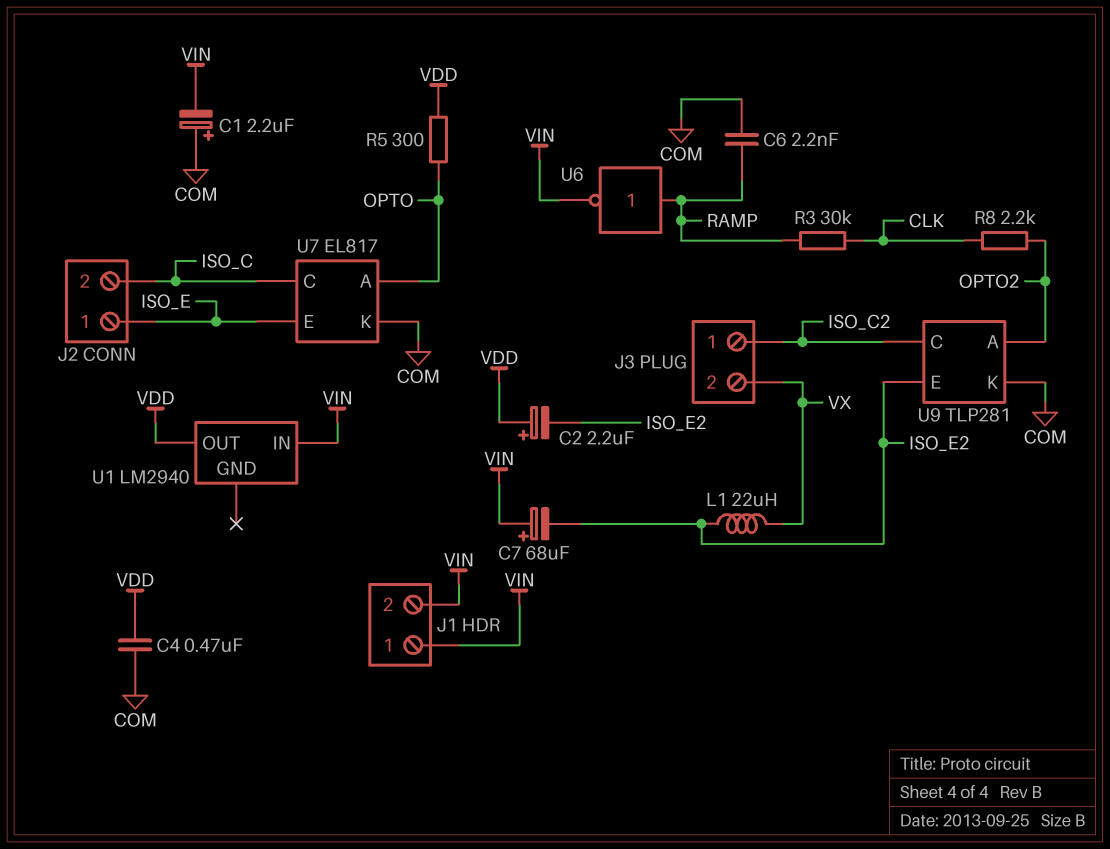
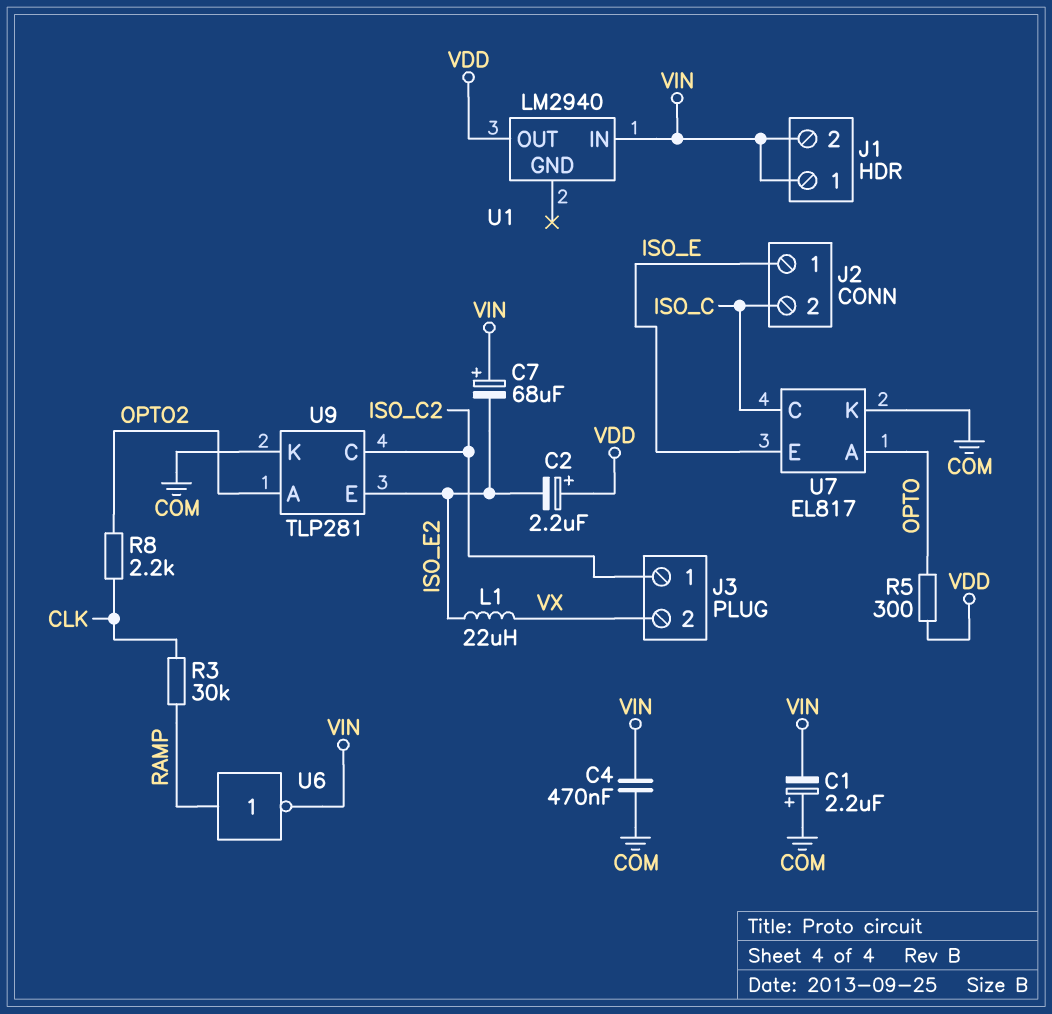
C4: 470nF (COM, VDD) -> 470nF (COM, VIN)
C6: 2.2nF (COM, RAMP) -> none

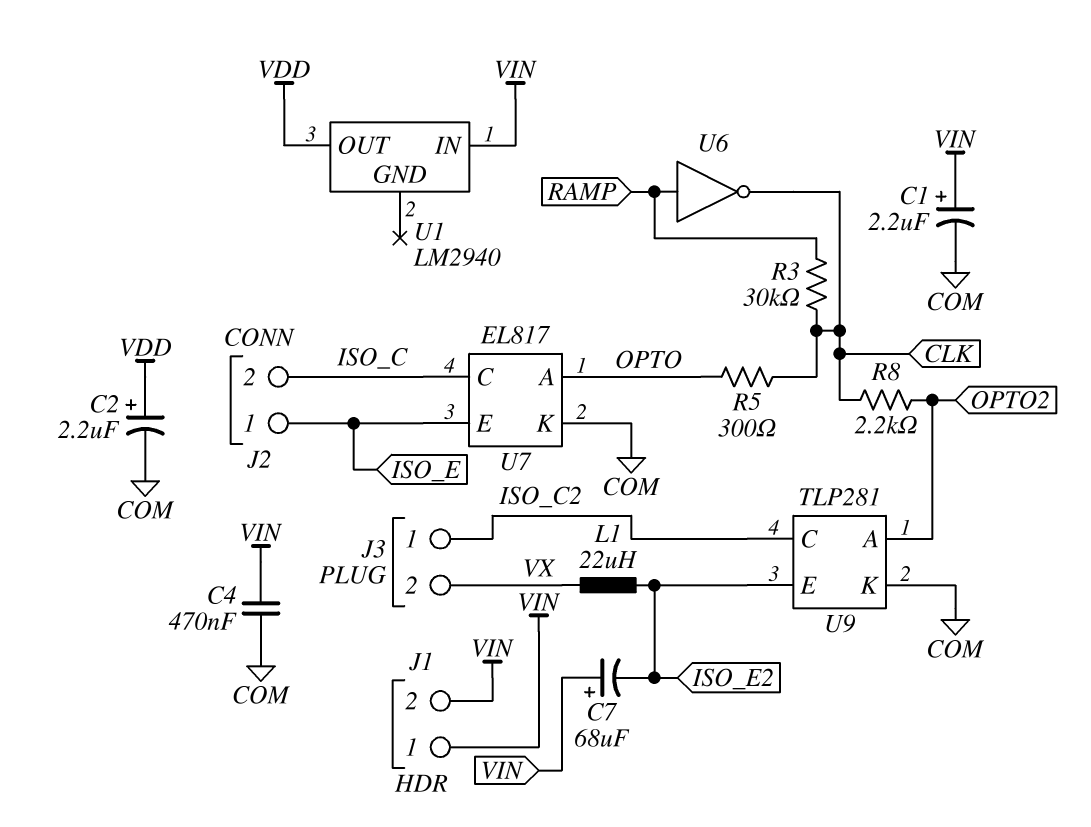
C1: 2.2uF (plus COM, minus VIN) -> 2.2uF (plus VIN, minus COM)
C2: 2.2uF (plus VDD, minus ISO_E2) -> 2.2uF (plus VDD, minus COM)
R5: 300 (OPTO, VDD) -> 300 (CLK, OPTO)
U6: NOT (in RAMP, out VIN) -> NOT (in RAMP, out CLK)

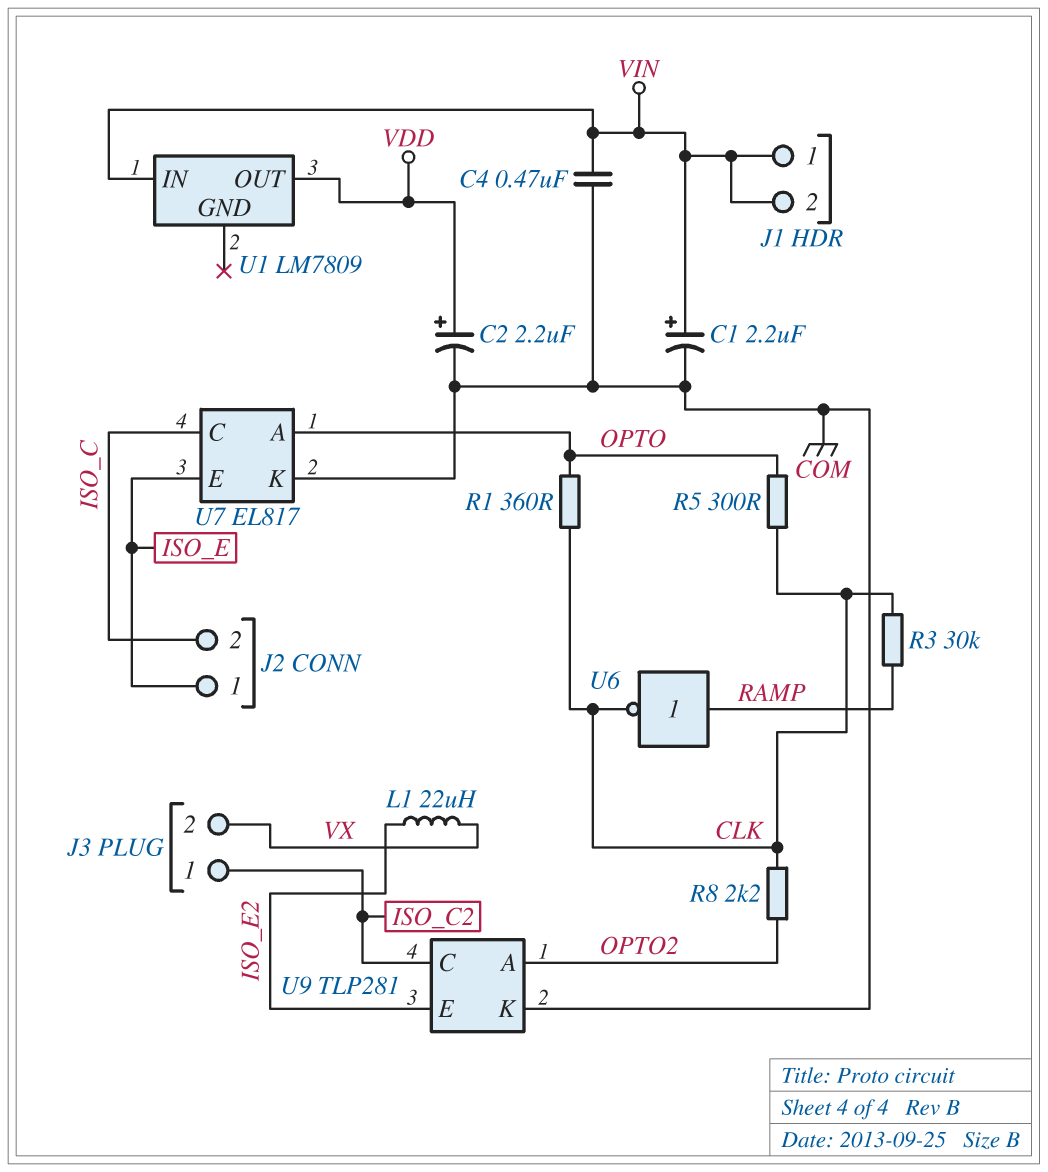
C7: 68uF (plus VIN, minus ISO_E2) -> none
R1: none -> 360 (CLK, OPTO)
U1: LM2940 -> LM7809

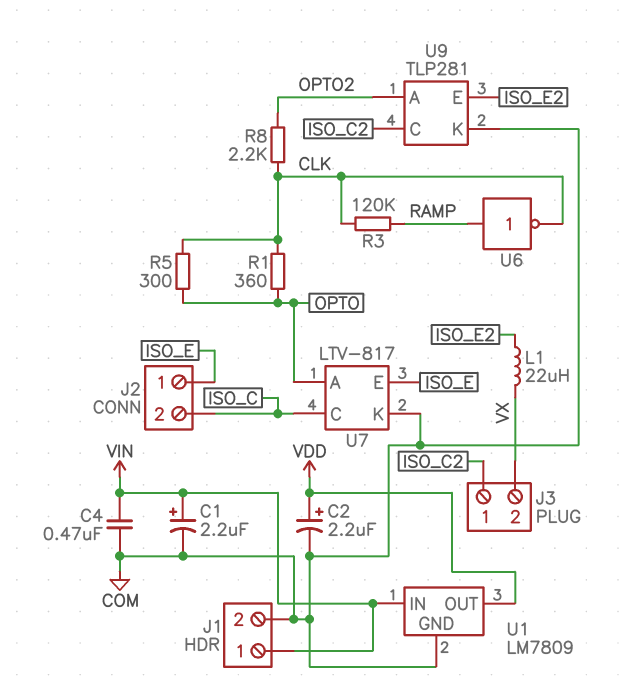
J1 pin 2: VIN -> COM
R3: 30k (CLK, RAMP) -> 120k (CLK, RAMP)
U1 pin GND: none -> COM
U7: EL817 -> LTV-817

